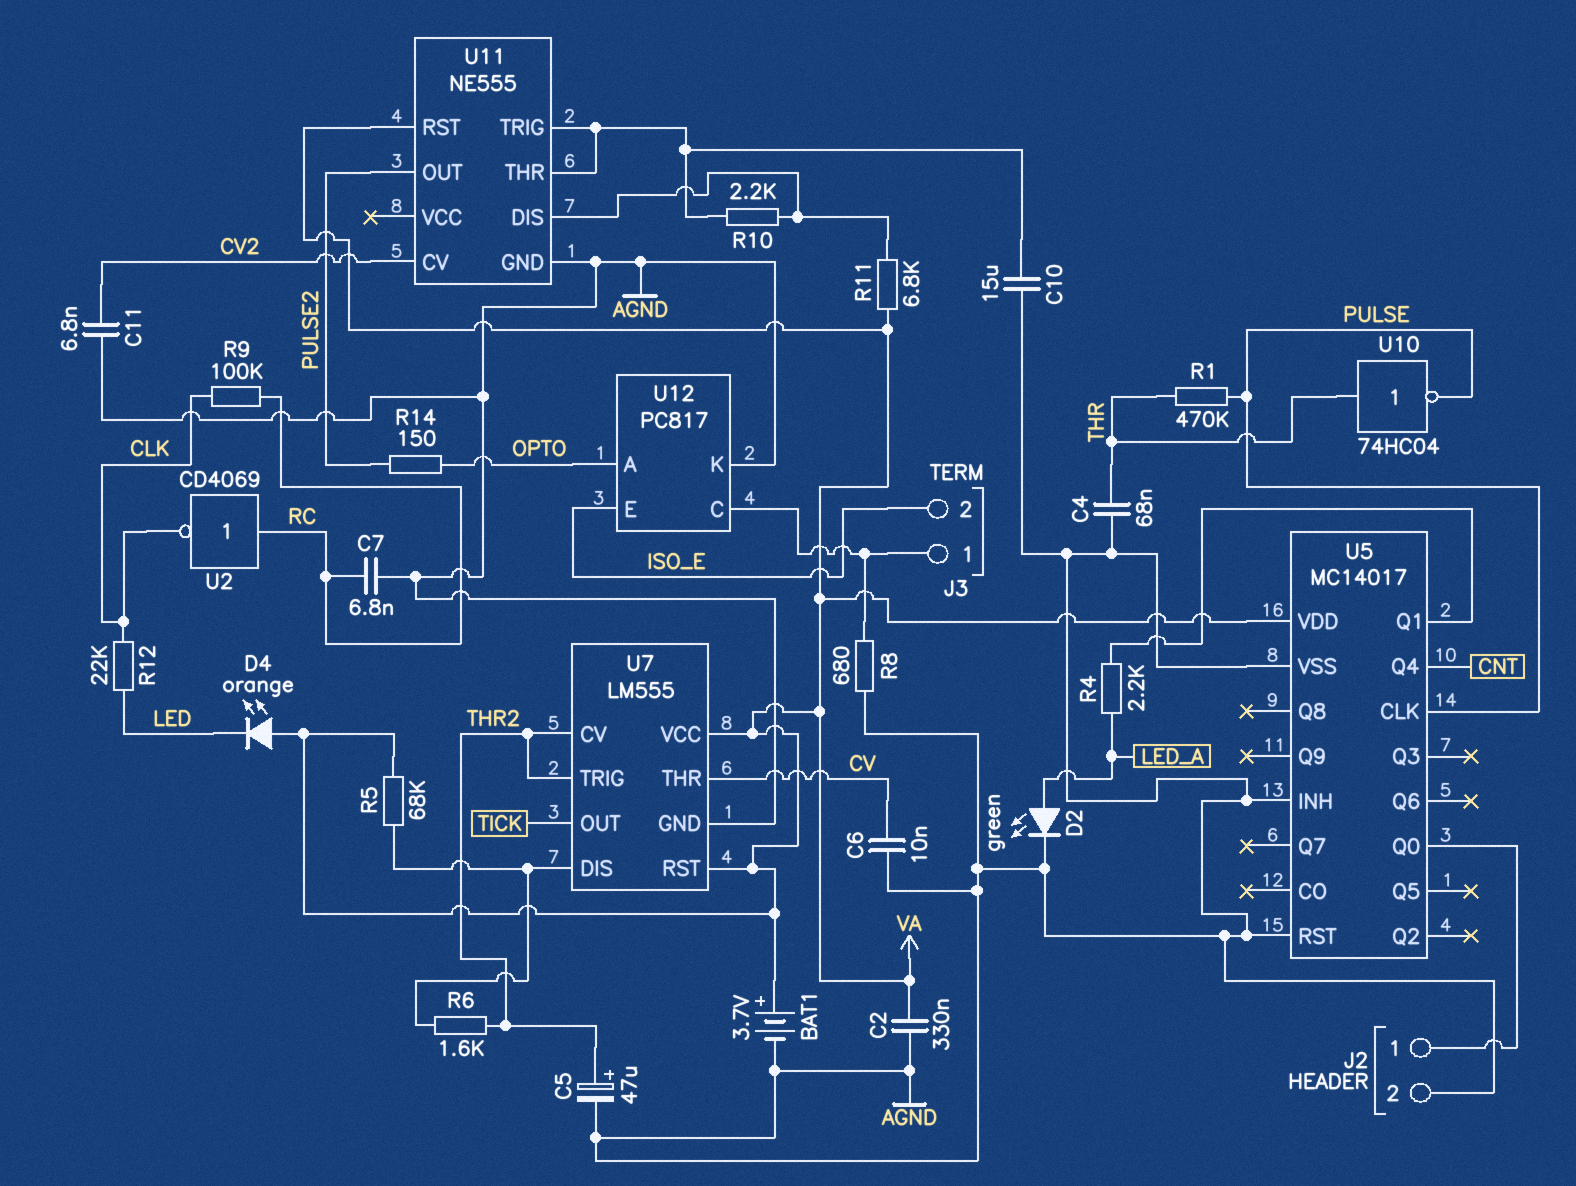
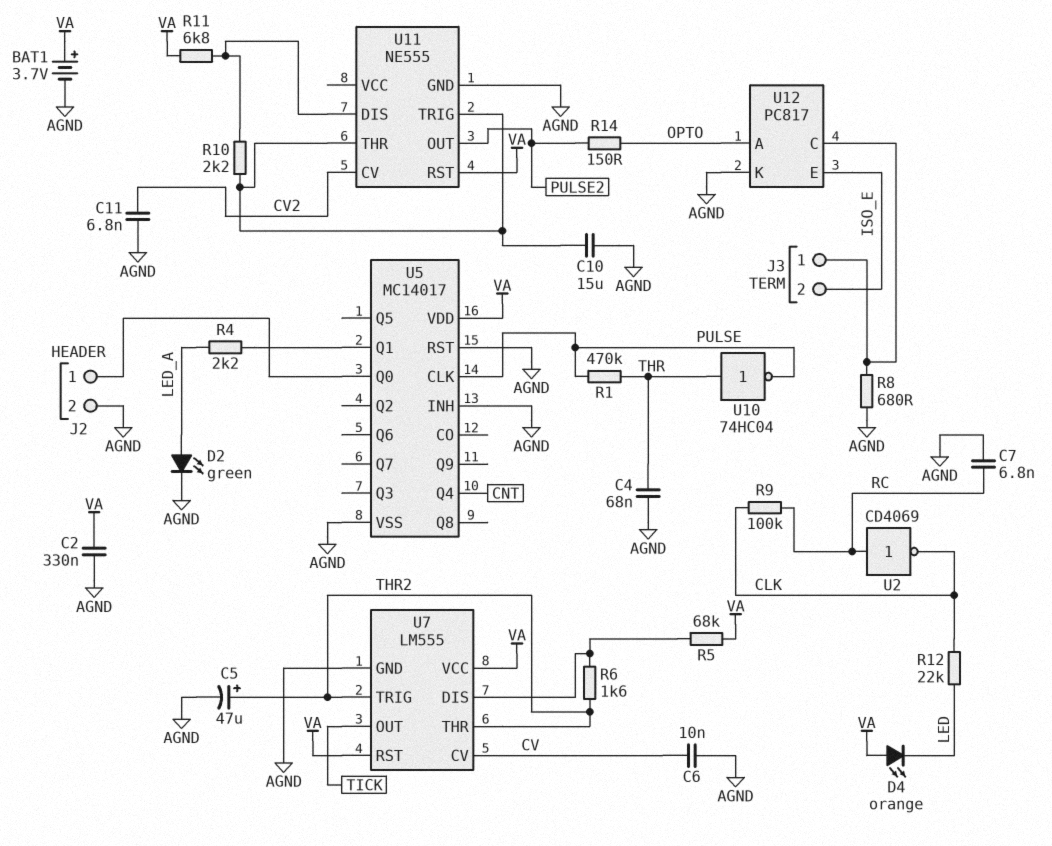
U7 pin CV: THR2 -> CV
U7 pin THR: CV -> THR2

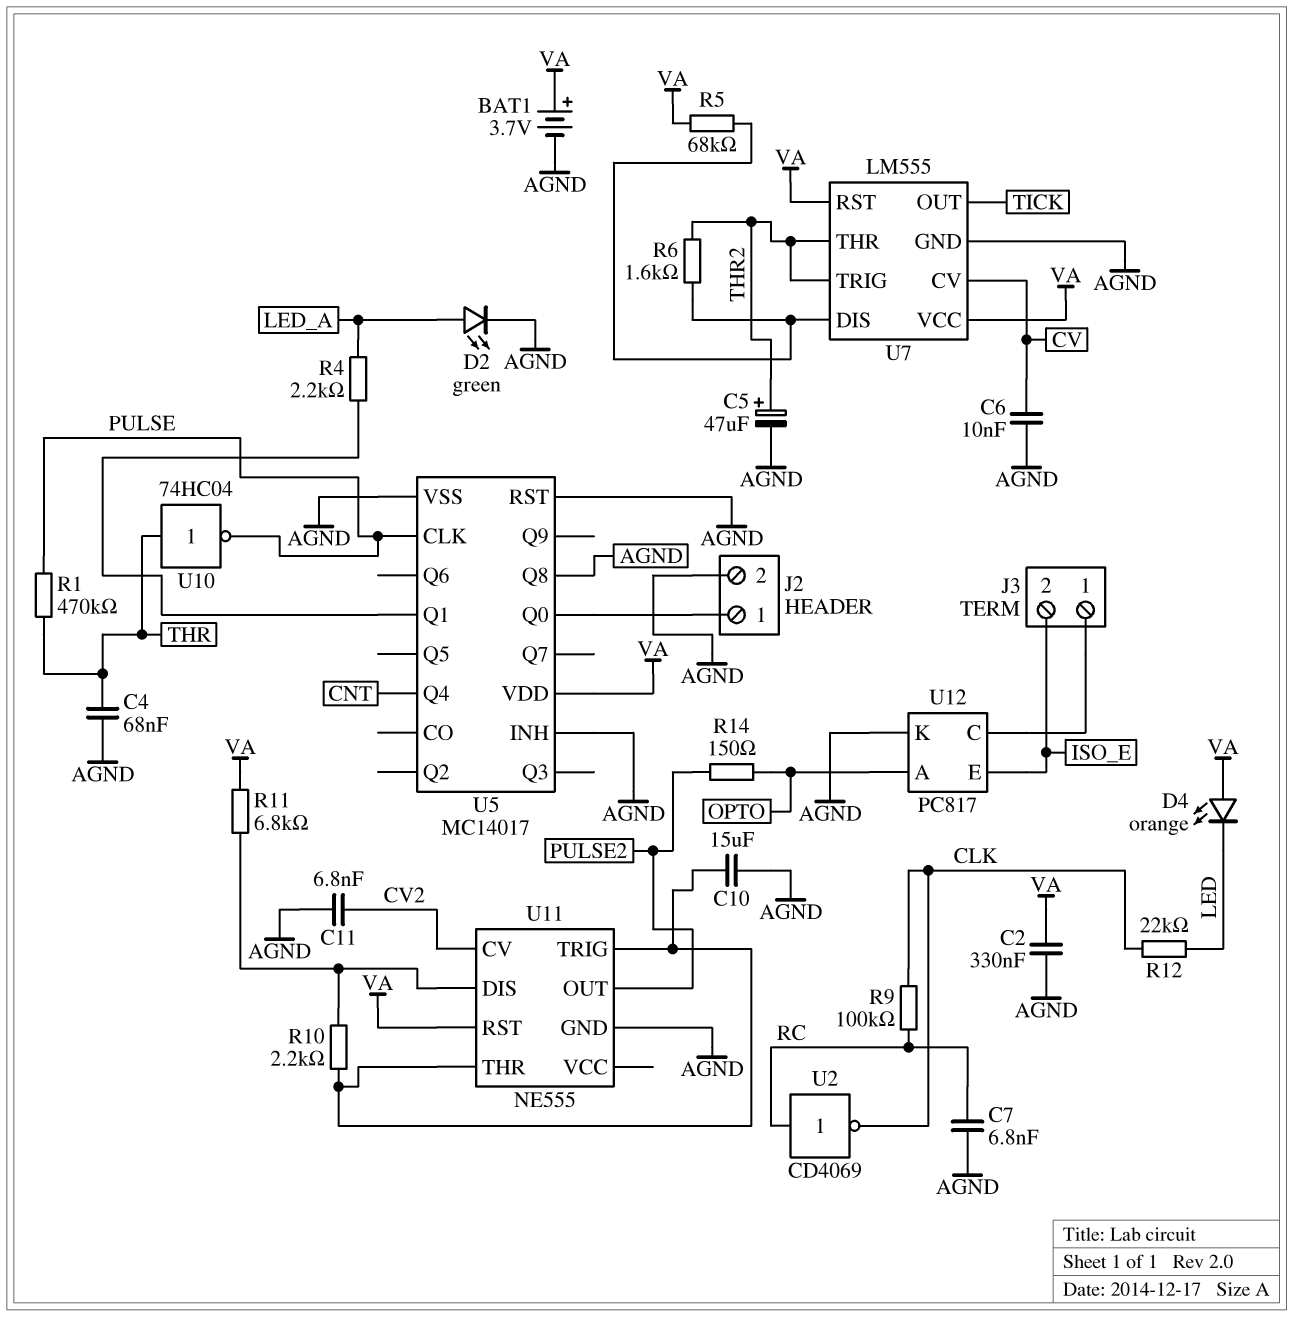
R8: 680 (AGND, J3/1) -> none
U5 pin Q8: none -> AGND

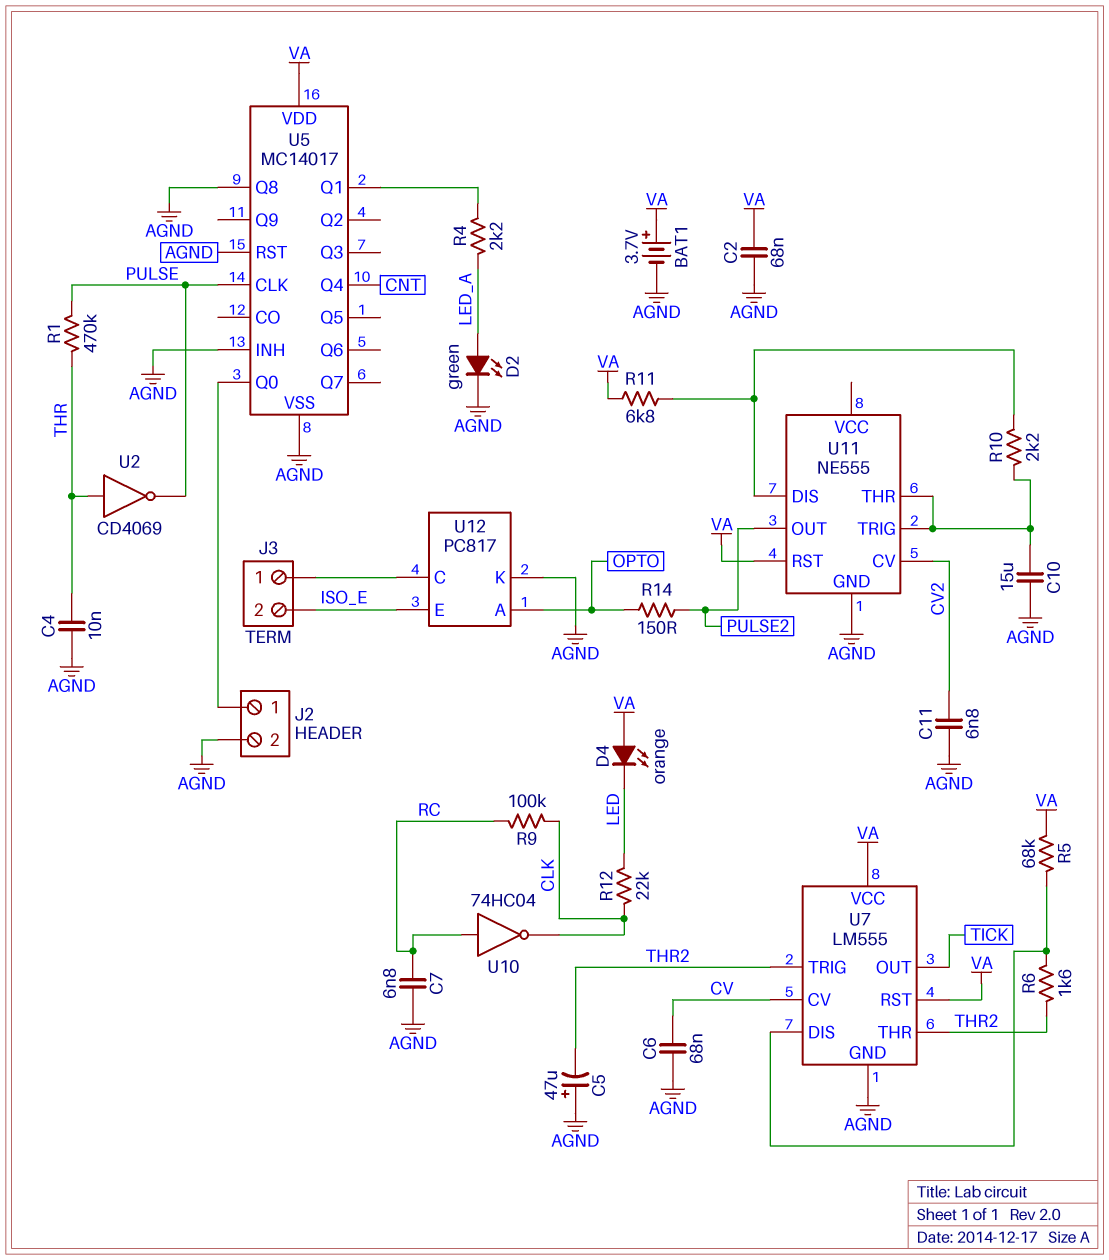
C2: 330nF (AGND, VA) -> 68nF (AGND, VA)
C4: 68nF (AGND, THR) -> 10nF (AGND, THR)
C5: 47uF (plus THR2, minus AGND) -> 47uF (plus AGND, minus THR2)
C6: 10nF (AGND, CV) -> 68nF (AGND, CV)
U2: NOT CD4069 (in RC, out CLK) -> NOT CD4069 (in THR, out PULSE)
U10: NOT 74HC04 (in THR, out PULSE) -> NOT 74HC04 (in RC, out CLK)

